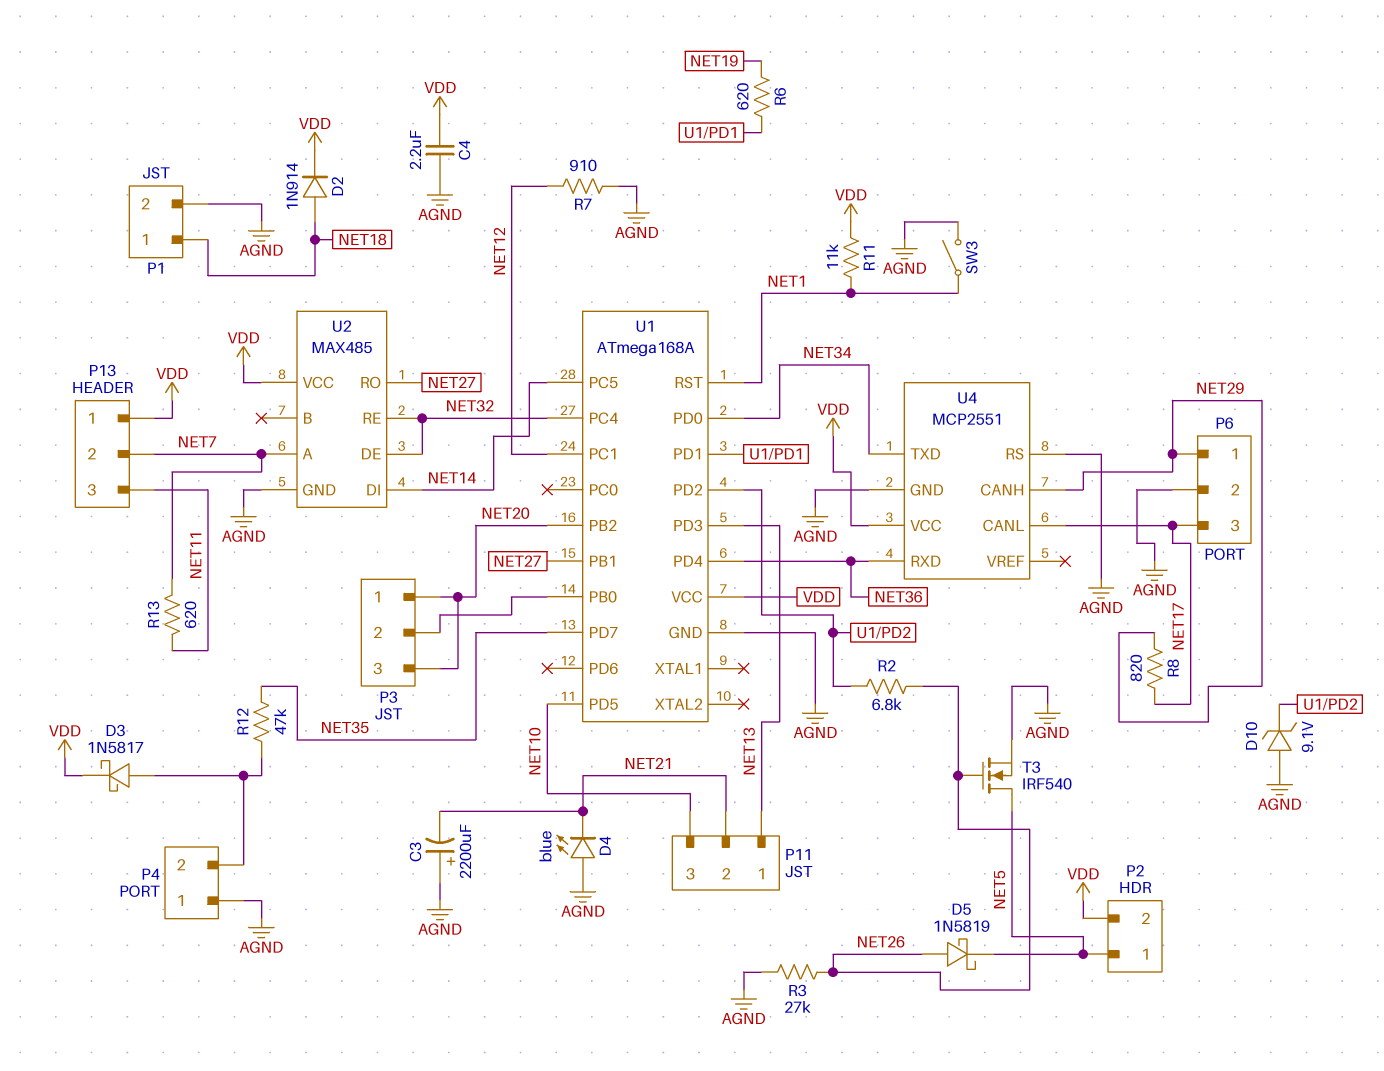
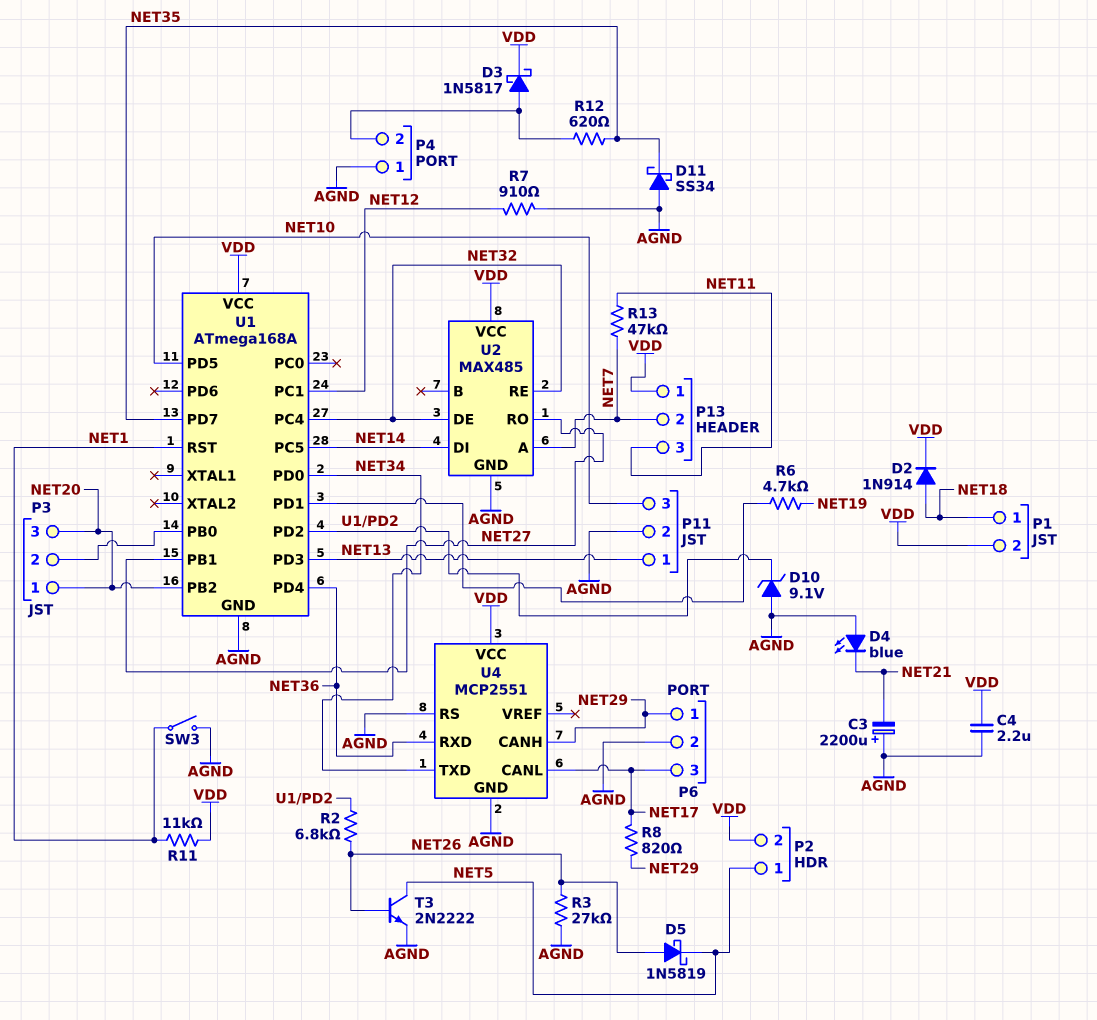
D11: none -> schottky SS34 (A AGND, K NET35)
P1 pin 2: AGND -> VDD
P11 pin 2: NET21 -> AGND
R6: 620 (NET19, U1/PD1) -> 4.7k (NET19, U1/PD1)
R12: 47k (NET35, P4/2) -> 620 (NET35, P4/2)
R13: 620 (NET7, NET11) -> 47k (NET7, NET11)
T3: NMOS IRF540 (G NET26, D NET5, S AGND) -> NPN 2N2222 (B NET26, C NET5, E AGND)

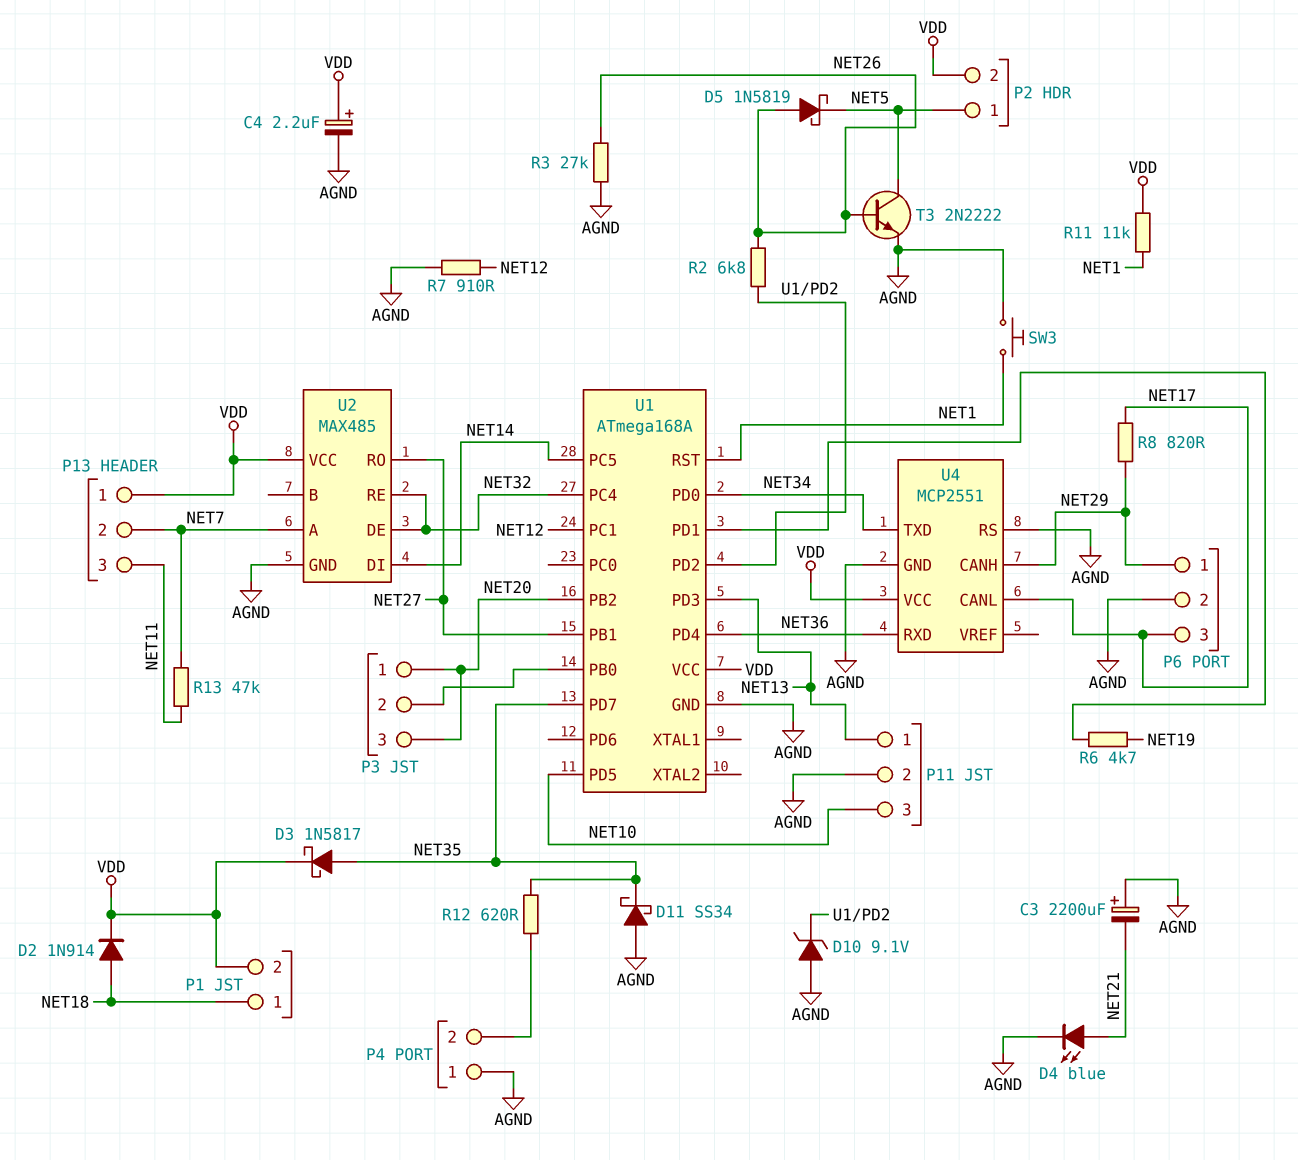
C4: 2.2uF (AGND, VDD) -> 2.2uF (plus VDD, minus AGND)
D3: schottky 1N5817 (A P4/2, K VDD) -> schottky 1N5817 (A NET35, K VDD)
D4: LED blue (A AGND, K NET21) -> LED blue (A NET21, K AGND)
SW3: switch (AGND, NET1) -> button (AGND, NET1)

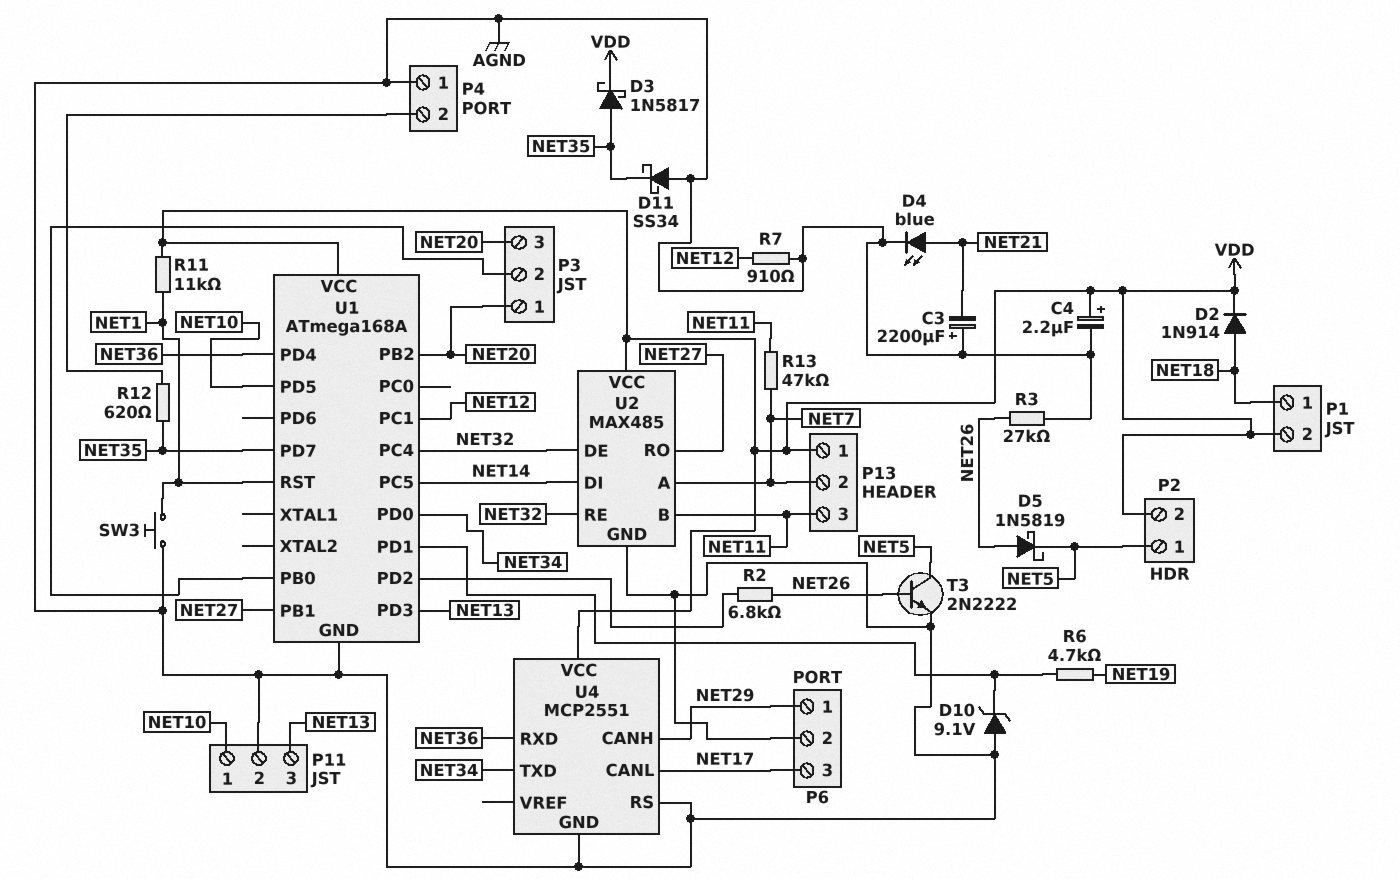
D10: zener 9.1V (A AGND, K U1/PD2) -> zener 9.1V (A AGND, K U1/PD1)
P11 pin 1: NET13 -> NET10
P11 pin 3: NET10 -> NET13
R8: 820 (NET17, NET29) -> none
U2 pin B: none -> NET11

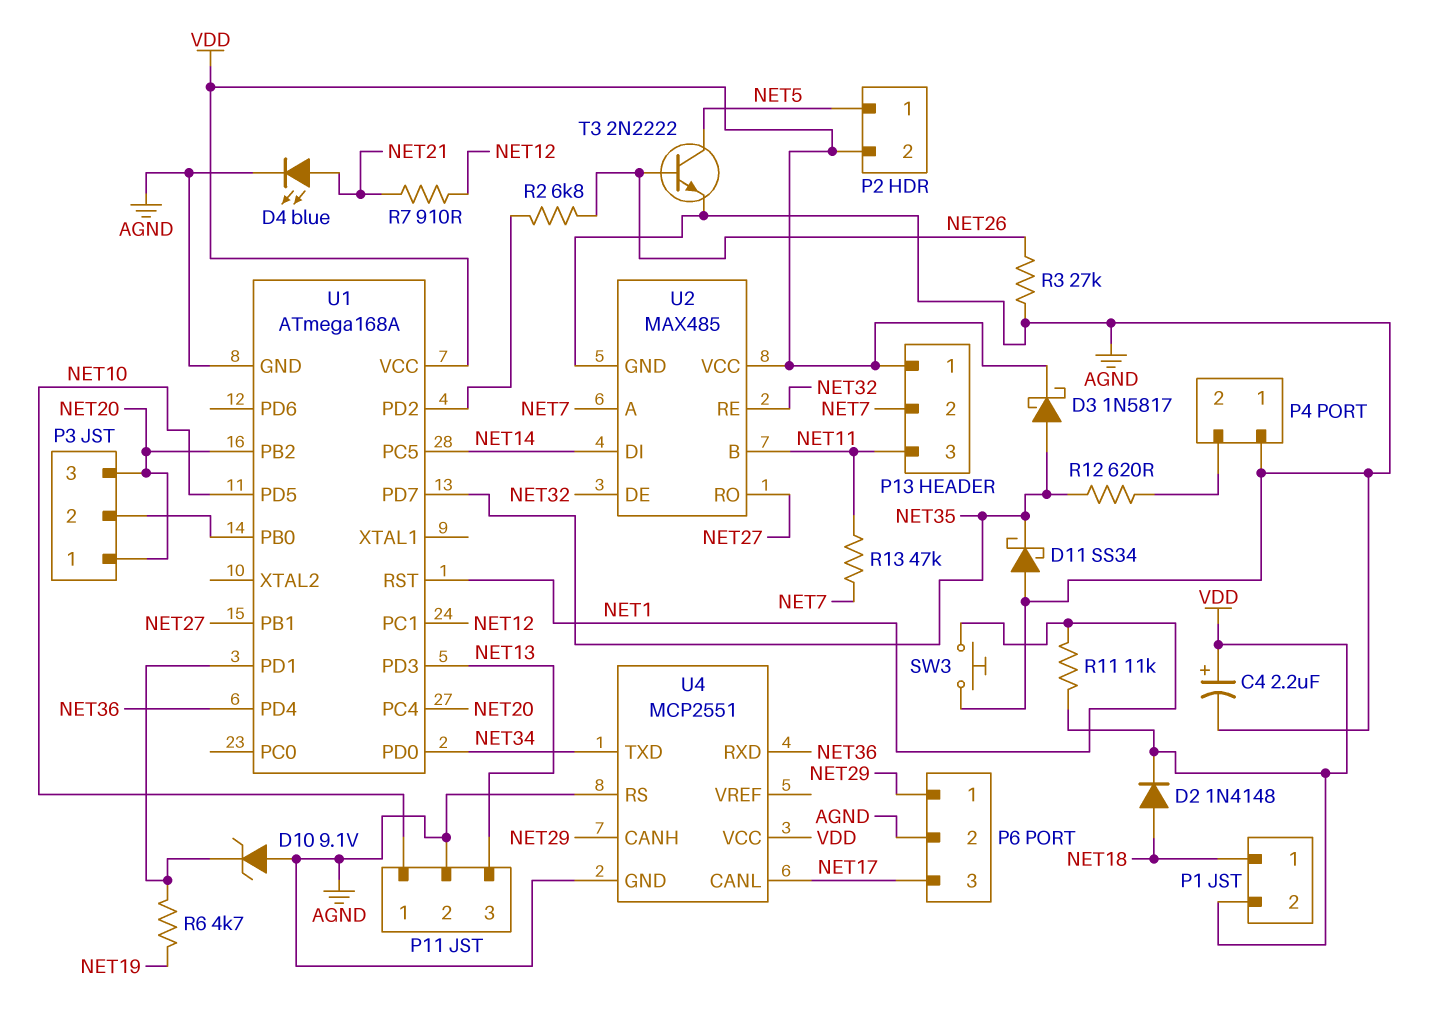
C3: 2200uF (plus AGND, minus NET21) -> none
D2: diode 1N914 (A NET18, K VDD) -> diode 1N4148 (A NET18, K VDD)
D5: schottky 1N5819 (A NET26, K NET5) -> none
R7: 910 (AGND, NET12) -> 910 (NET12, NET21)
U1 pin PC4: NET32 -> NET20

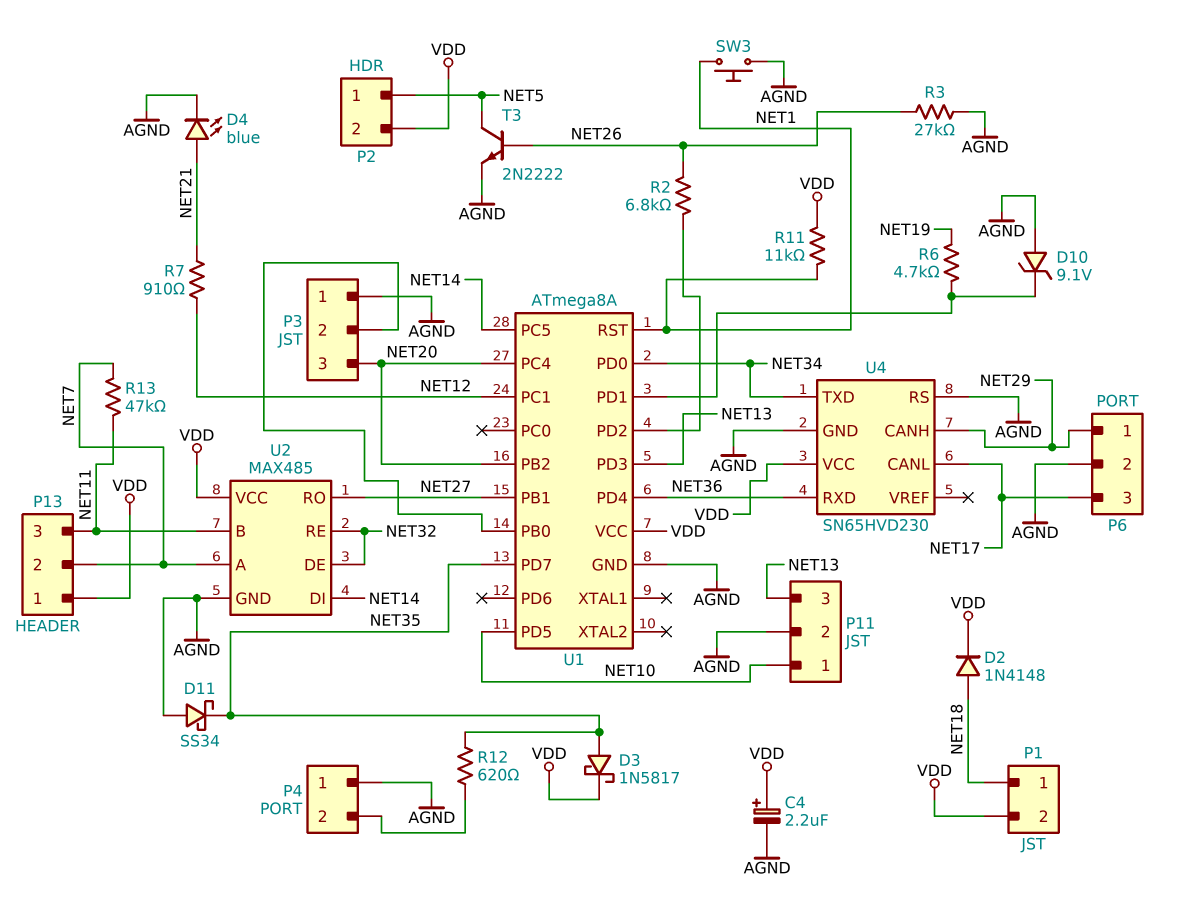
P3 pin 1: NET20 -> AGND
U1: ATmega168A -> ATmega8A
U4: MCP2551 -> SN65HVD230

